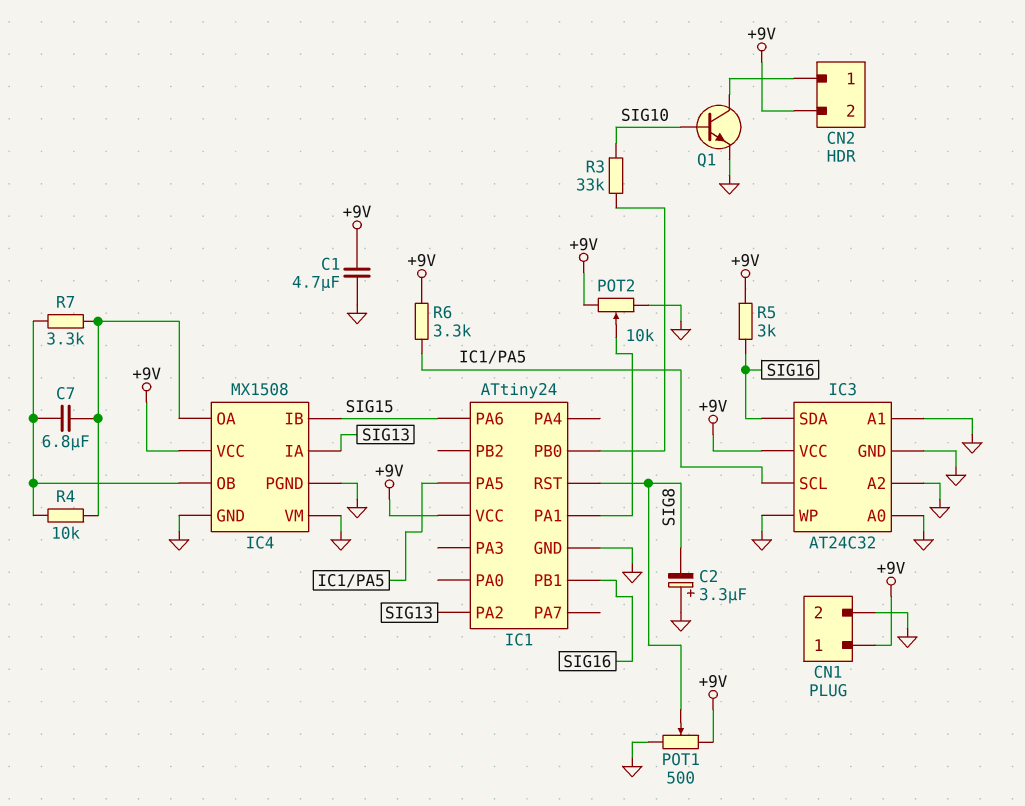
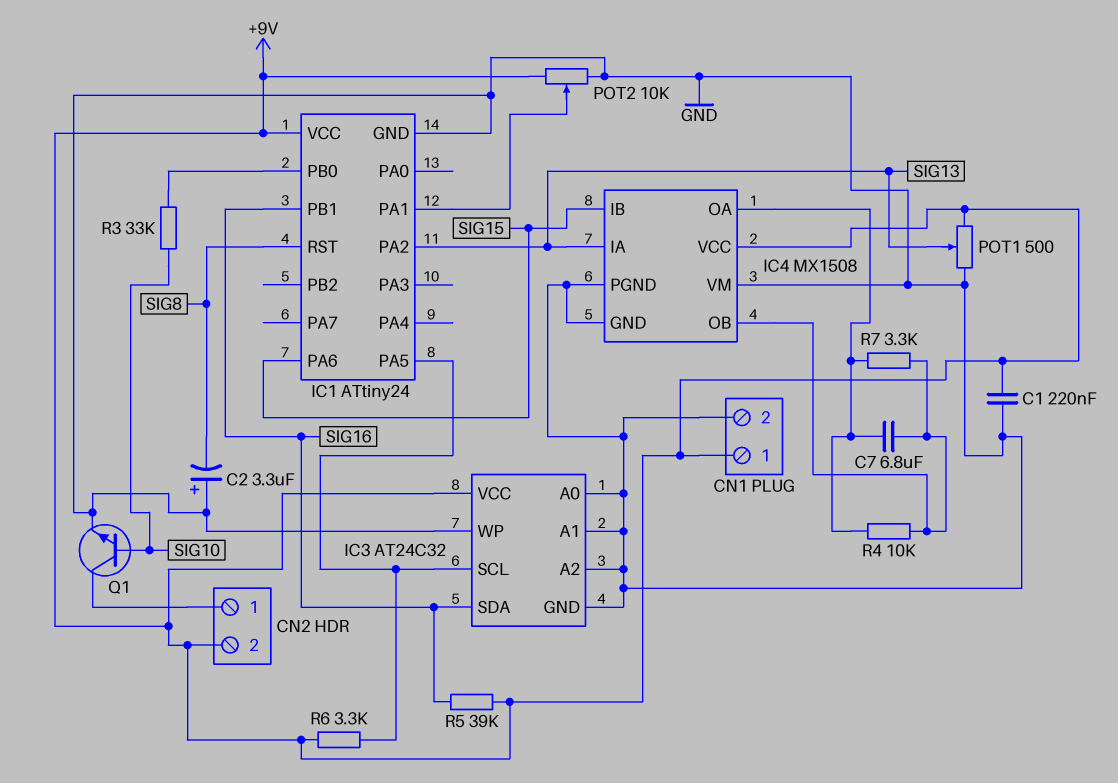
C1: 4.7uF (+9V, GND) -> 220nF (+9V, GND)
POT1: 500 (+9V, GND, wiper SIG8) -> 500 (+9V, GND, wiper SIG13)
R5: 3k (+9V, SIG16) -> 39k (+9V, SIG16)

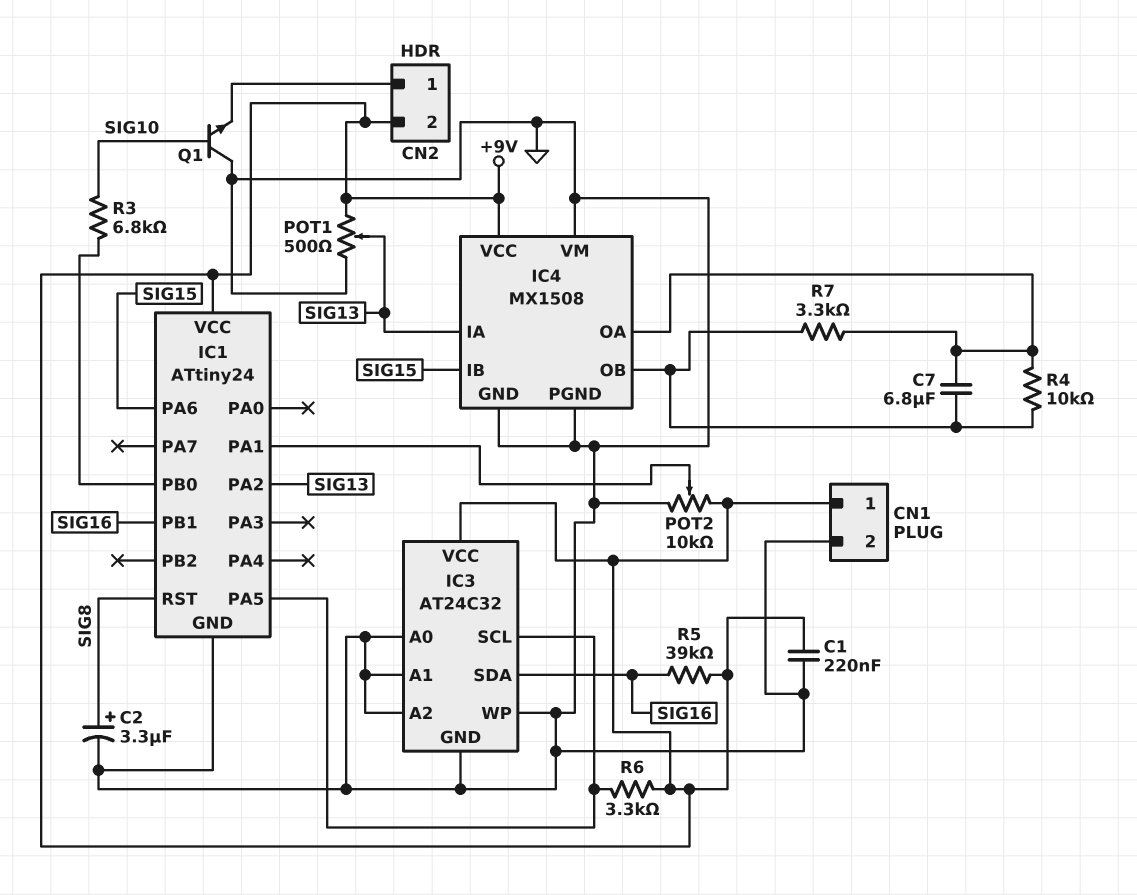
C2: 3.3uF (plus GND, minus SIG8) -> 3.3uF (plus SIG8, minus GND)
Q1: NPN (B SIG10, C CN2/1, E GND) -> NPN (B SIG10, C GND, E CN2/1)
R3: 33k (IC1/PB0, SIG10) -> 6.8k (IC1/PB0, SIG10)

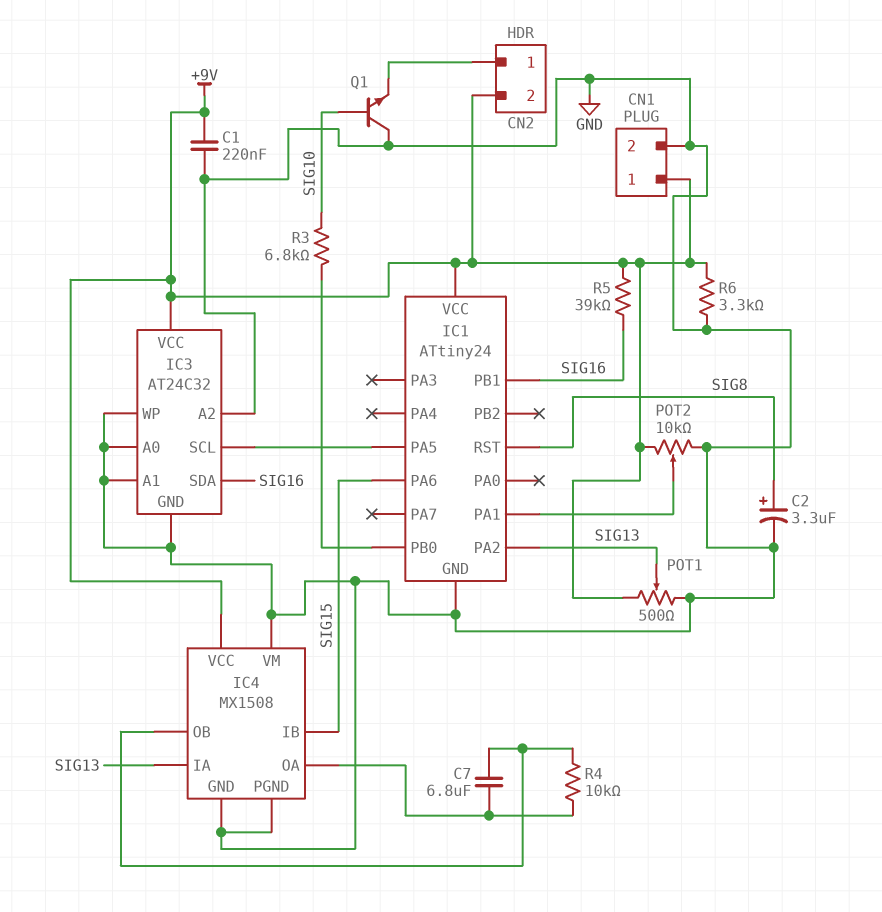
R6: 3.3k (+9V, IC1/PA5) -> 3.3k (+9V, GND)
R7: 3.3k (IC4/OA, IC4/OB) -> none

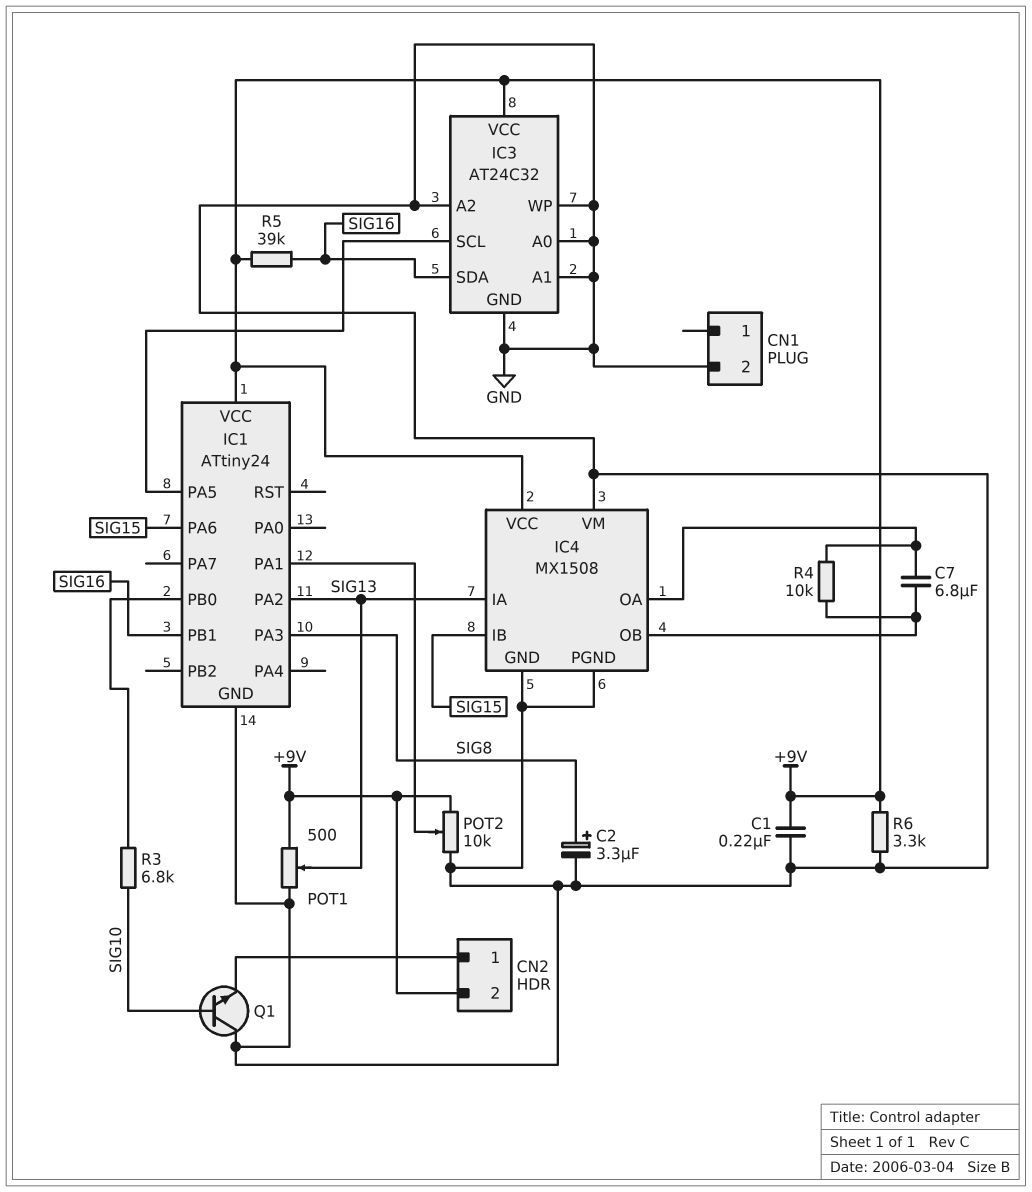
CN1 pin 1: +9V -> none
IC1 pin PA3: none -> SIG8
IC1 pin RST: SIG8 -> none

